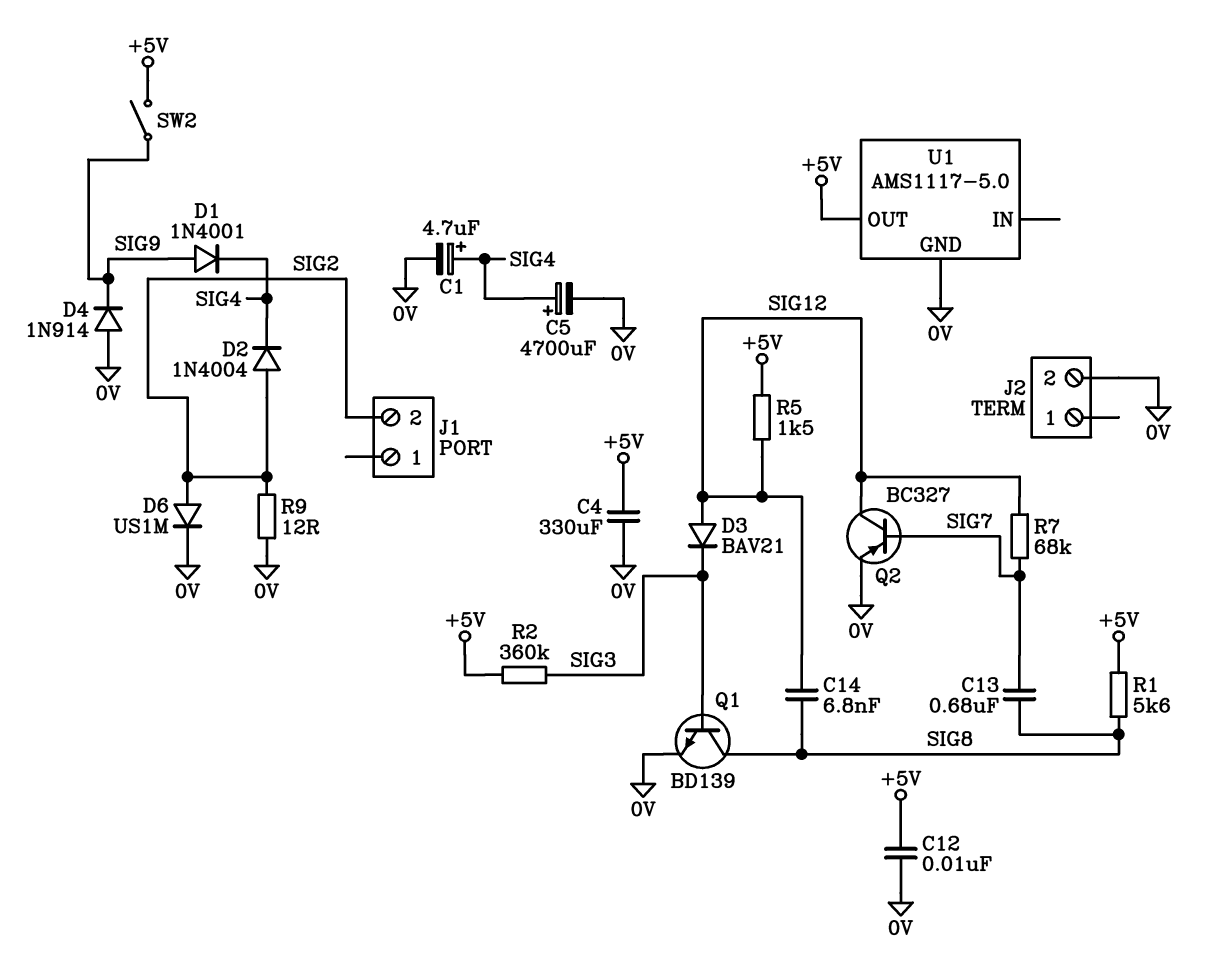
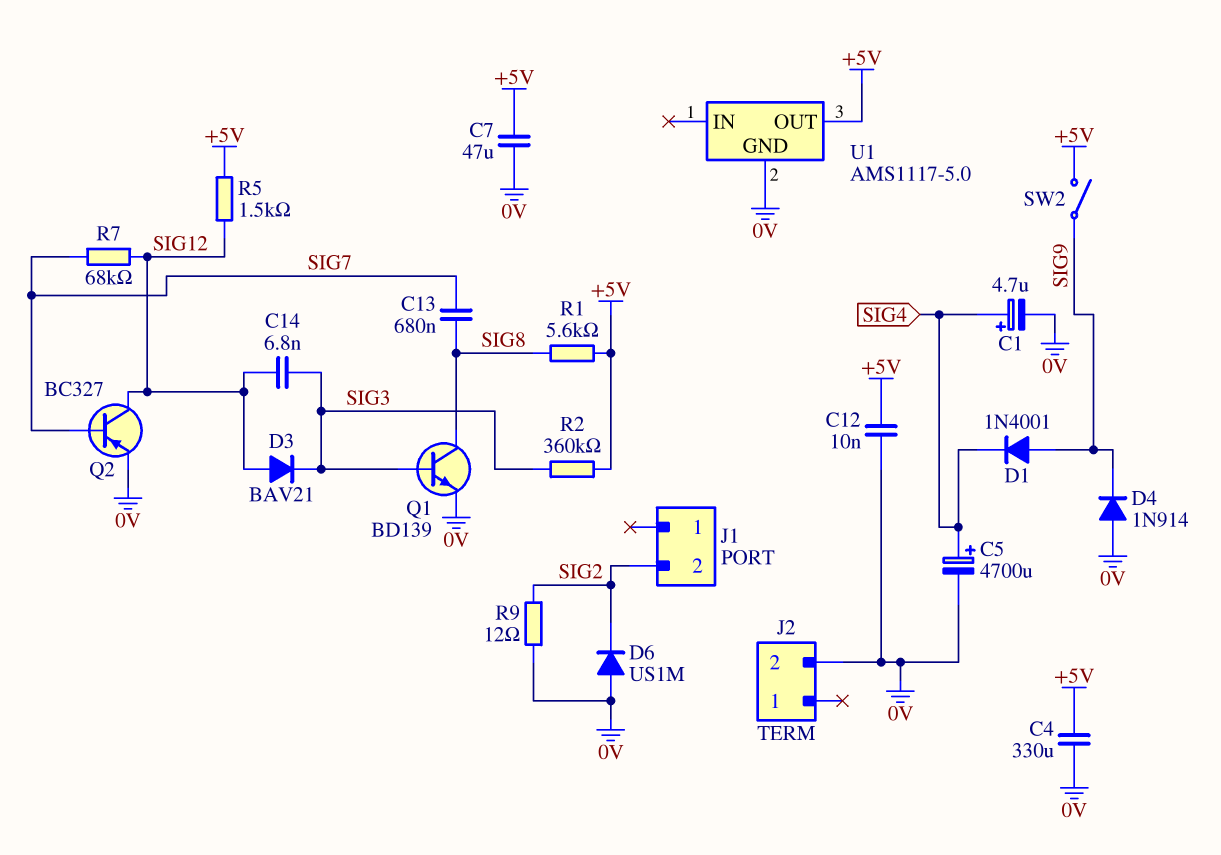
C7: none -> 47uF (+5V, 0V)
C14: 6.8nF (SIG8, SIG12) -> 6.8nF (SIG3, SIG12)
D2: diode 1N4004 (A SIG2, K SIG4) -> none
D6: diode US1M (A SIG2, K 0V) -> diode US1M (A 0V, K SIG2)

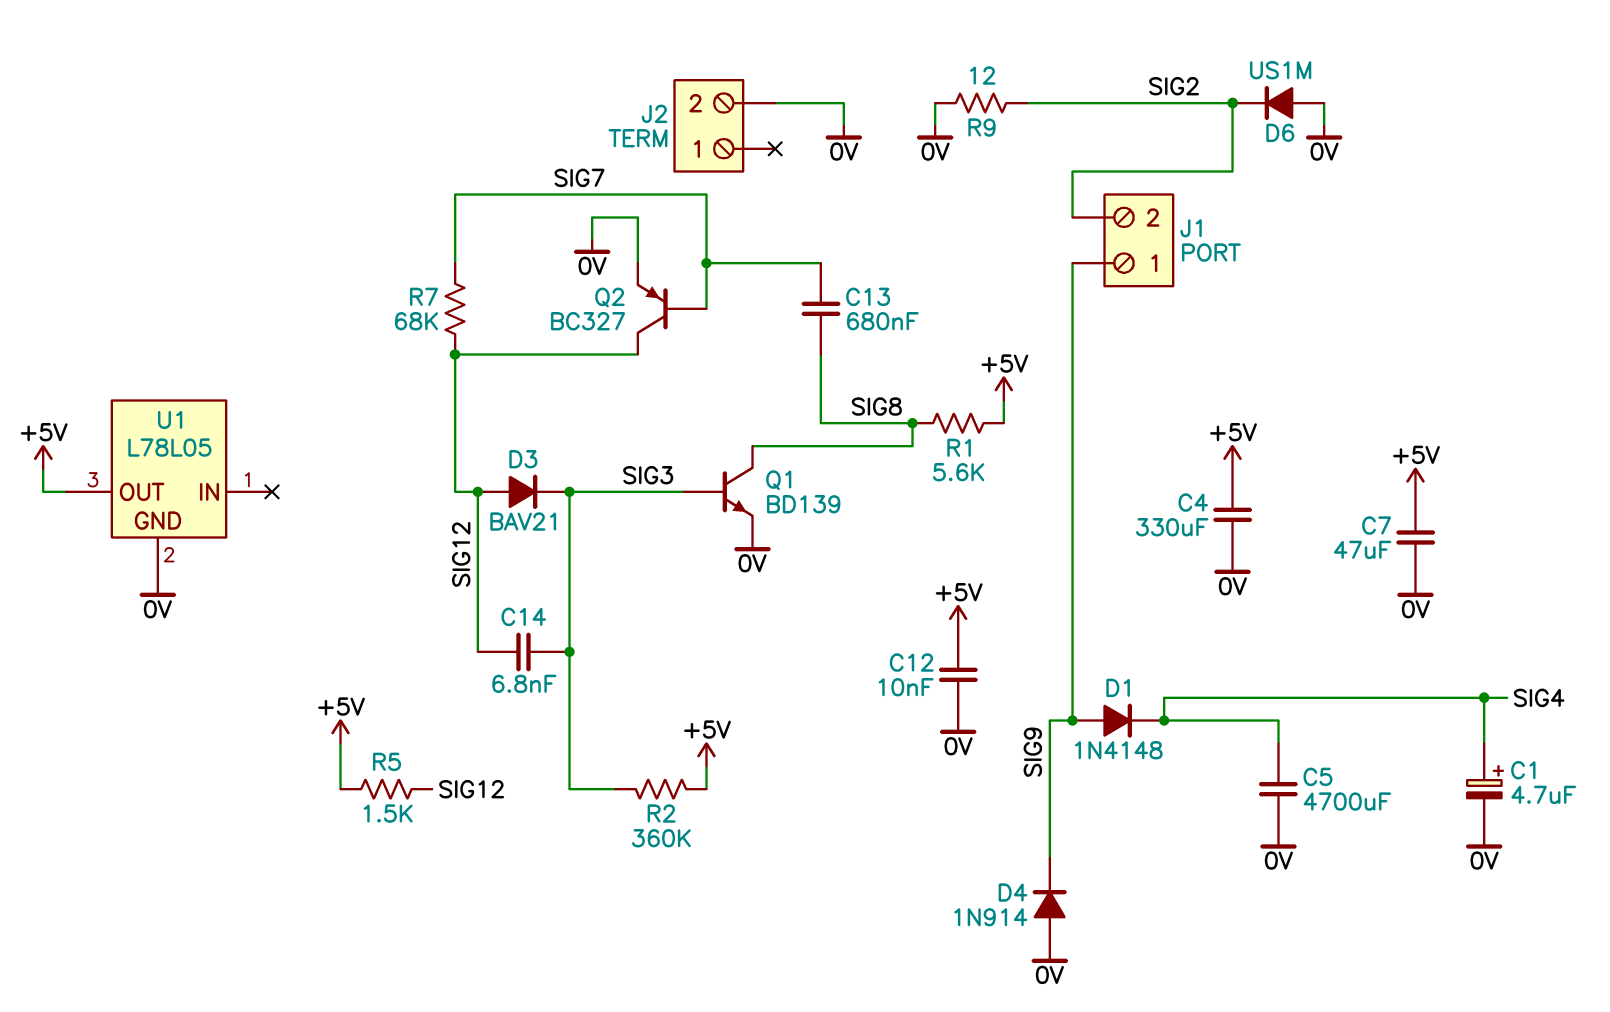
C5: 4700uF (plus SIG4, minus 0V) -> 4700uF (0V, SIG4)
D1: diode 1N4001 (A SIG9, K SIG4) -> diode 1N4148 (A SIG9, K SIG4)
J1 pin 1: none -> SIG9
SW2: switch (+5V, SIG9) -> none
U1: AMS1117-5.0 -> L78L05

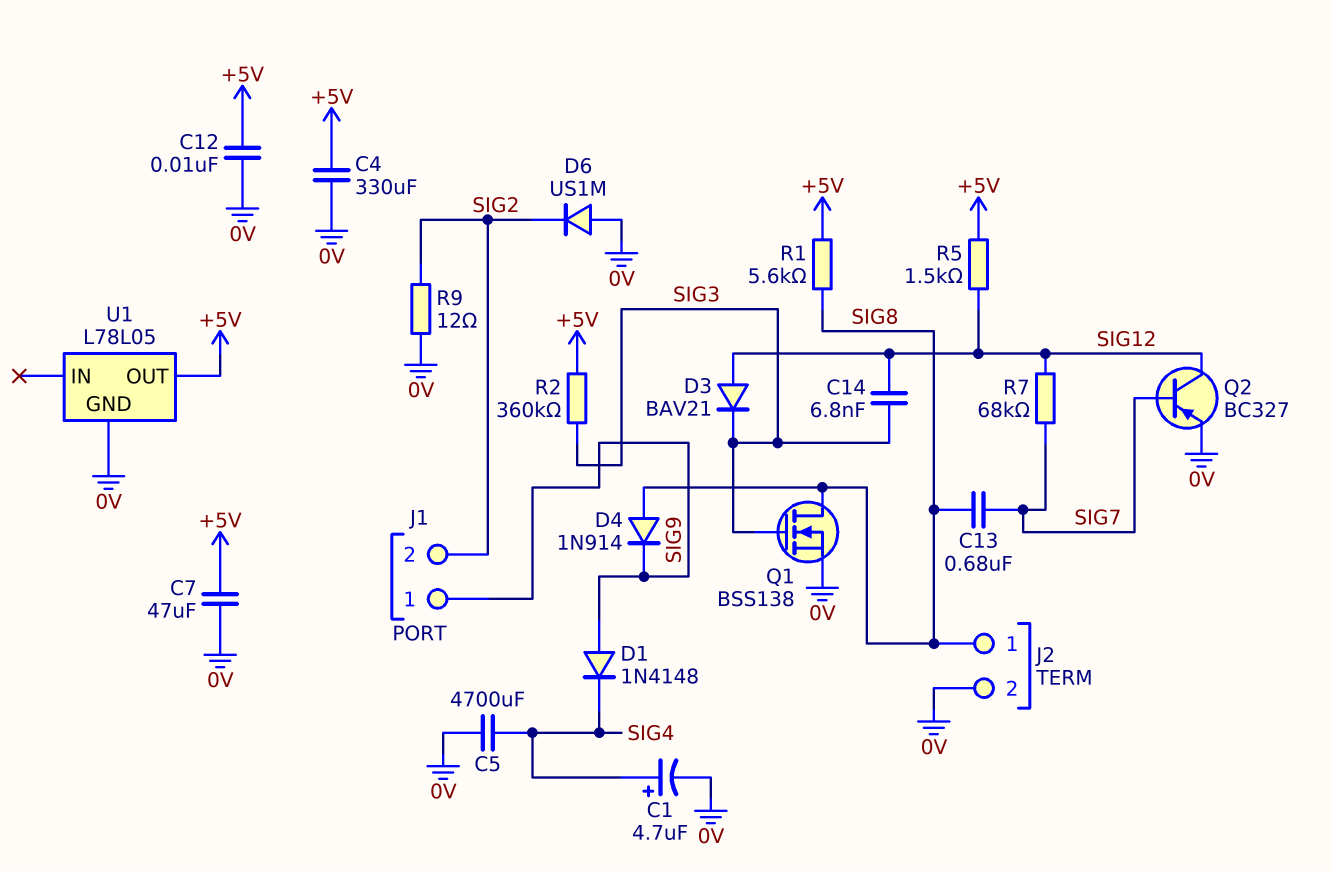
D4: diode 1N914 (A 0V, K SIG9) -> diode 1N914 (A SIG8, K SIG9)
J2 pin 1: none -> SIG8
Q1: NPN BD139 (B SIG3, C SIG8, E 0V) -> NMOS BSS138 (G SIG3, D SIG8, S 0V)

